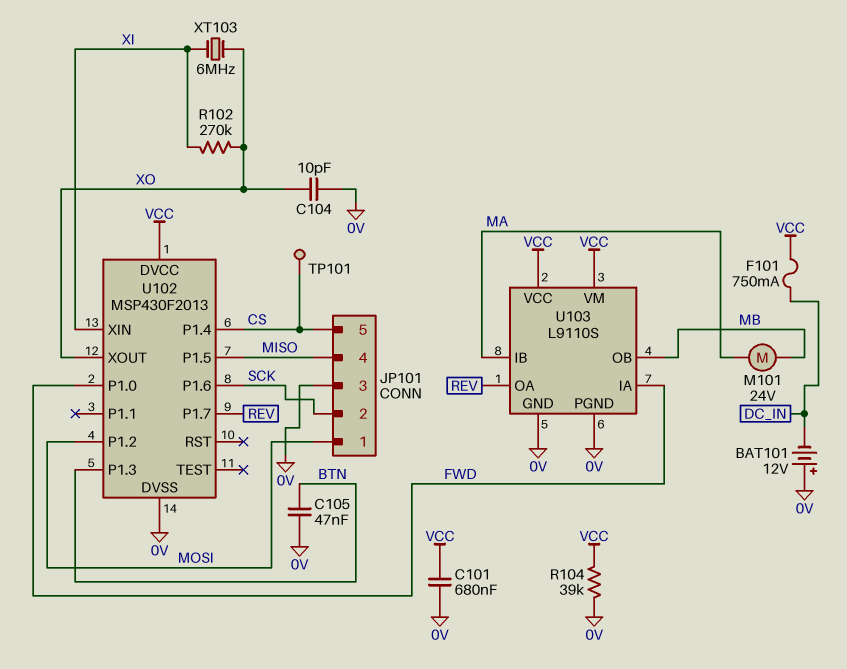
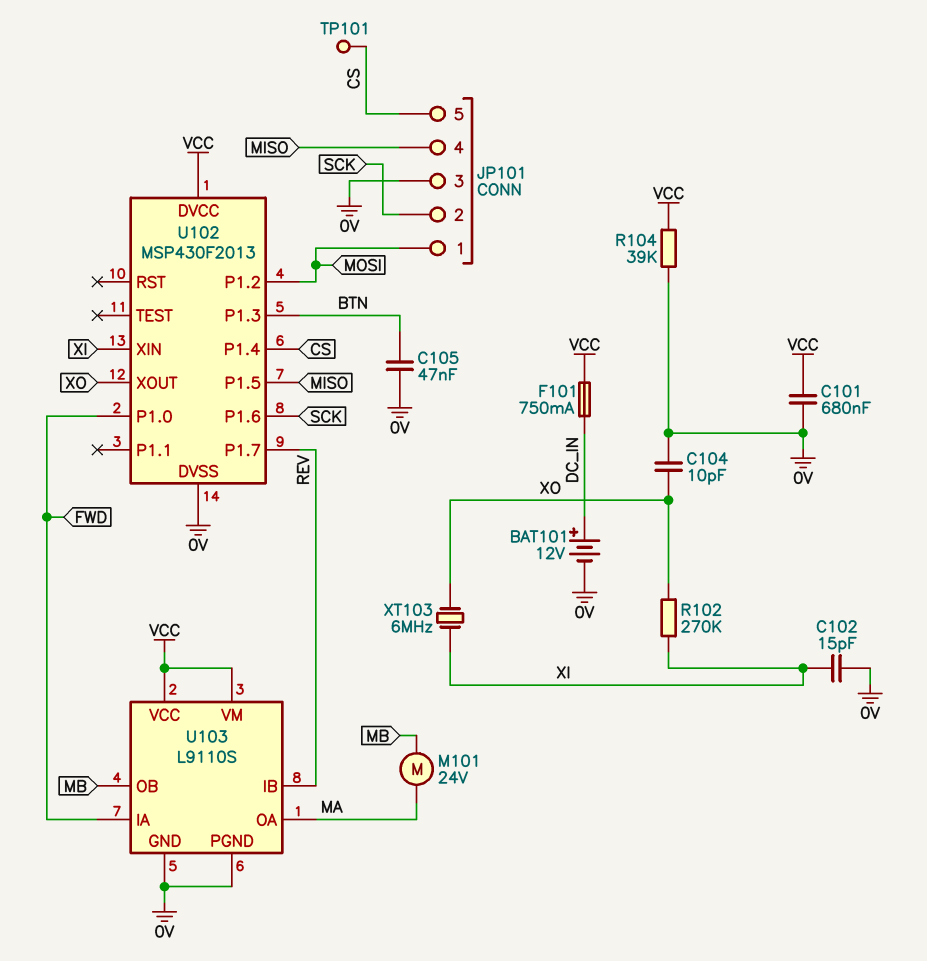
BAT101: 12V (plus 0V, minus DC_IN) -> 12V (plus DC_IN, minus 0V)
C102: none -> 15pF (0V, XI)
U103 pin IB: MA -> REV
U103 pin OA: REV -> MA

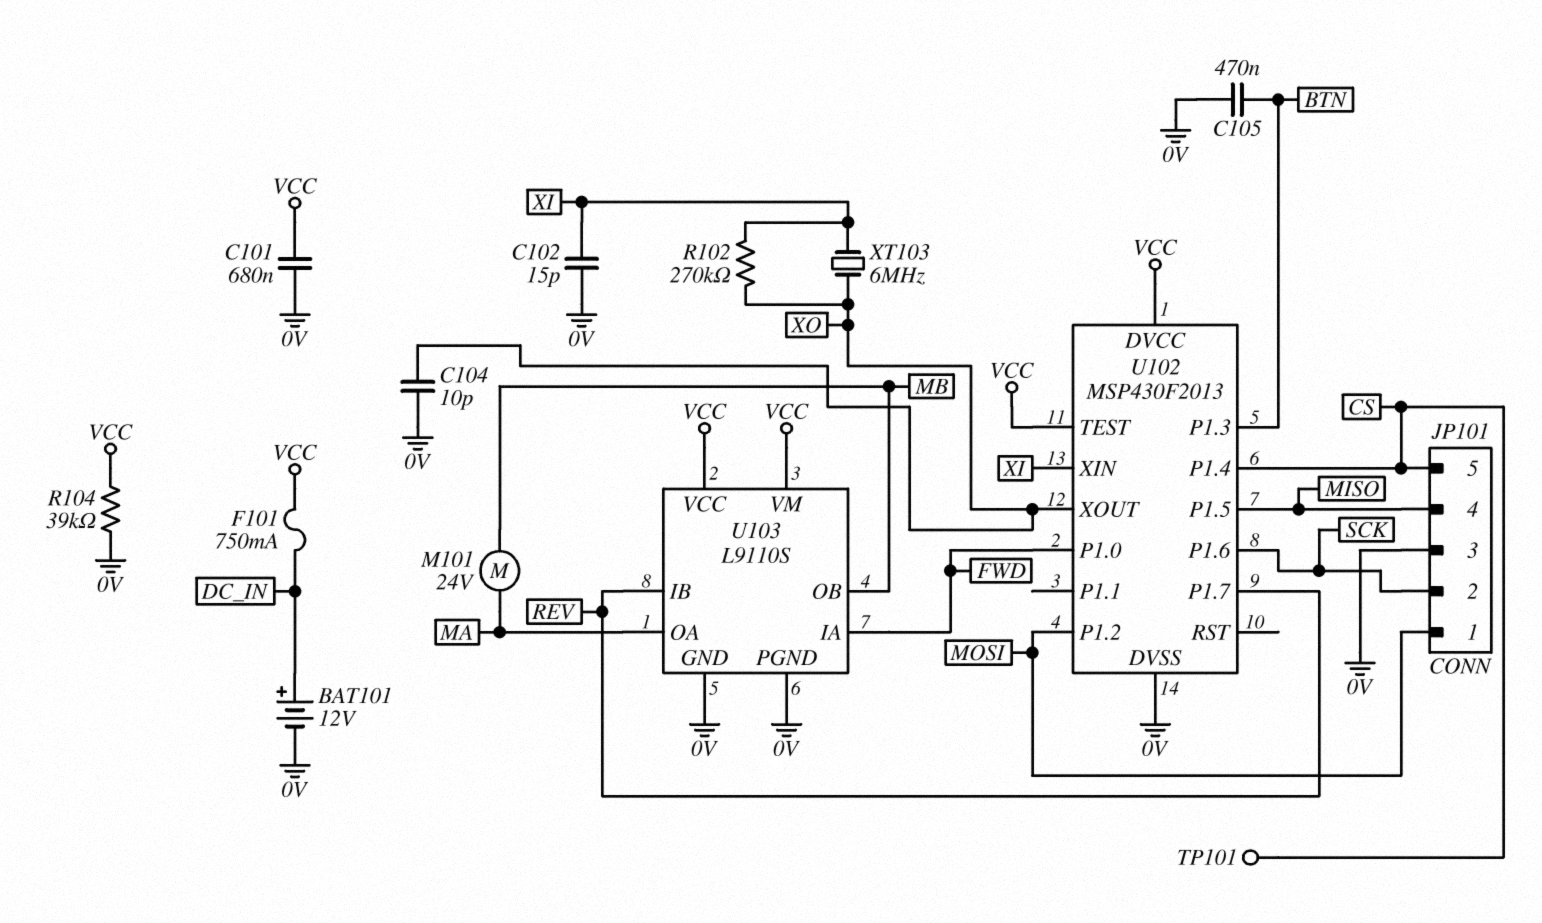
C105: 47nF (0V, BTN) -> 470nF (0V, BTN)
U102 pin TEST: none -> VCC

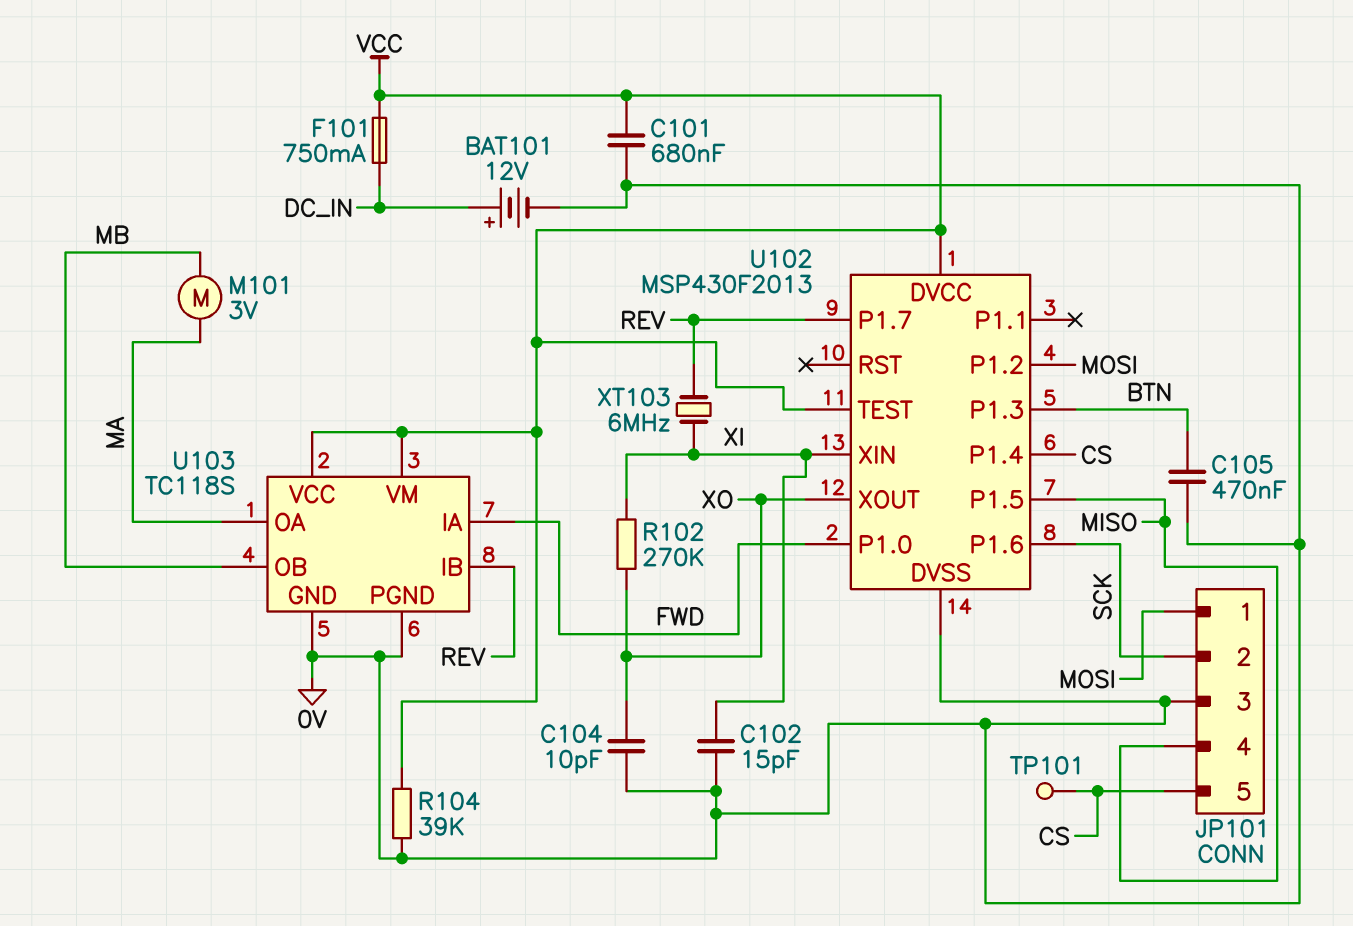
M101: motor 24V (MA, MB) -> motor 3V (MA, MB)
U103: L9110S -> TC118S
XT103: 6MHz (XI, XO) -> 6MHz (REV, XI)

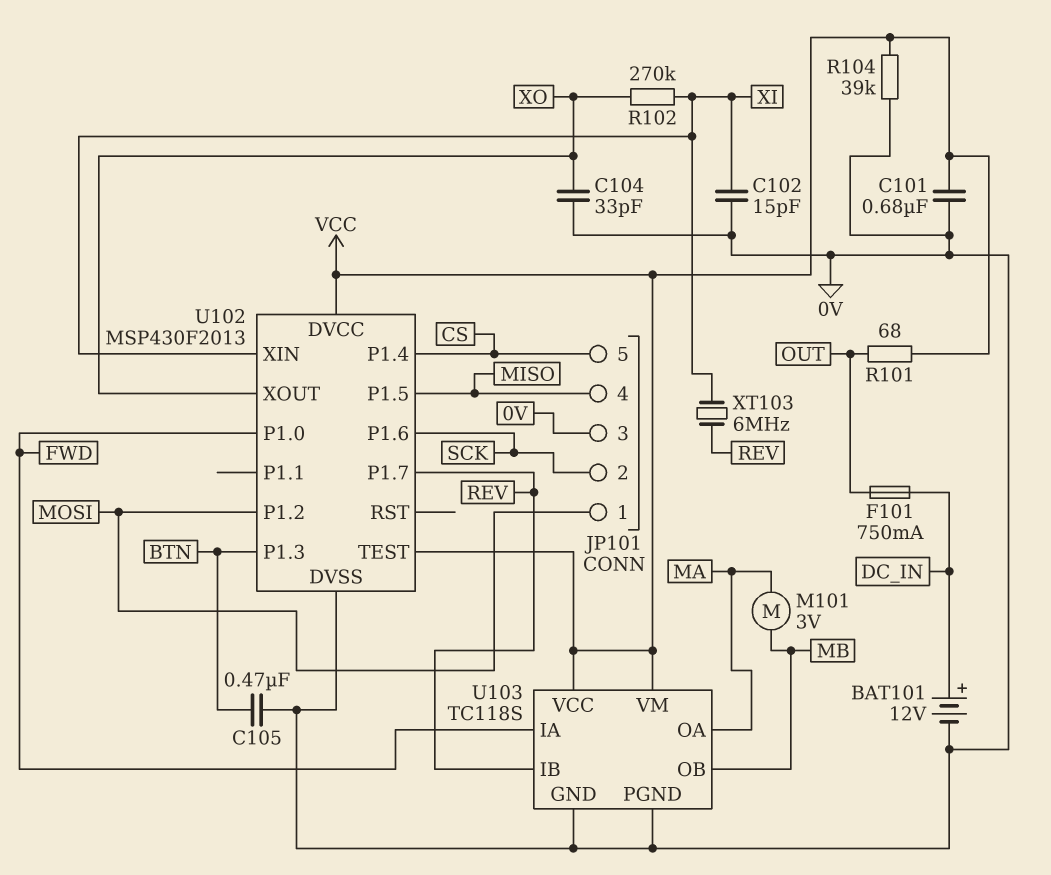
C104: 10pF (0V, XO) -> 33pF (0V, XO)
F101: 750mA (DC_IN, VCC) -> 750mA (DC_IN, OUT)
R101: none -> 68 (OUT, VCC)
TP101: test point (CS) -> none

